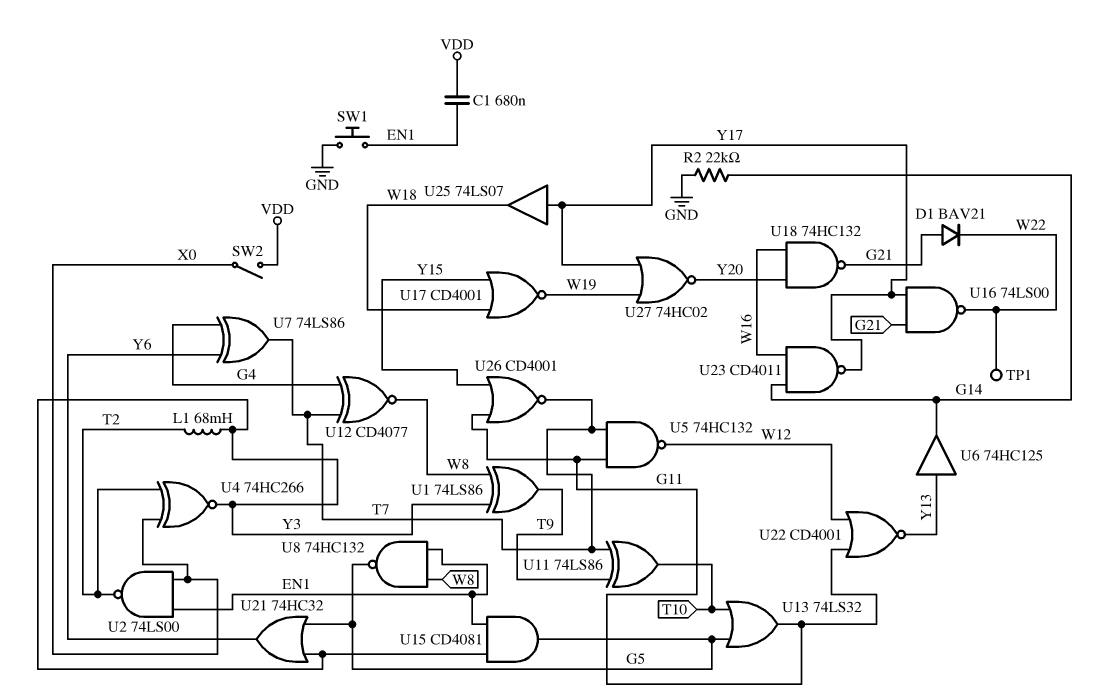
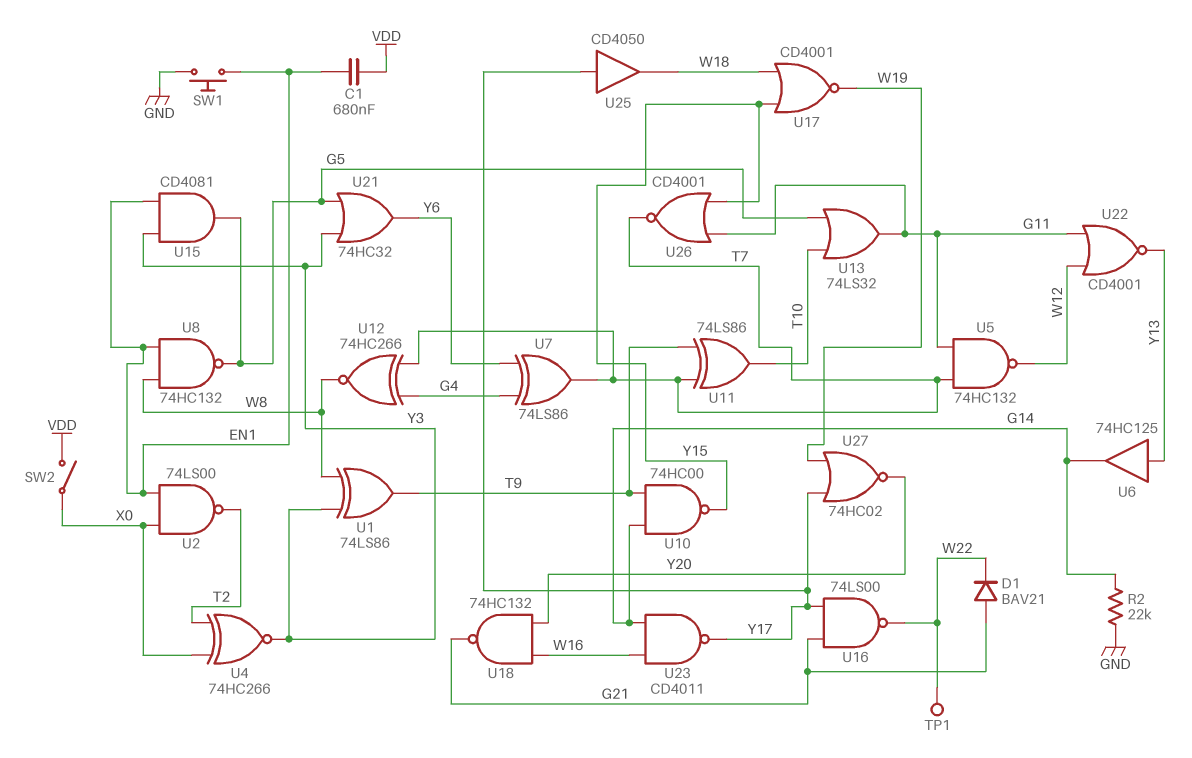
L1: 68mH (T2, Y3) -> none
U10: none -> NAND 74HC00 (in G14, in T9, out Y15)
U12: XNOR CD4077 (in G4, in T7, out W8) -> XNOR 74HC266 (in G4, in T7, out W8)
U25: buffer 74LS07 (in Y17, out W18) -> buffer CD4050 (in Y17, out W18)

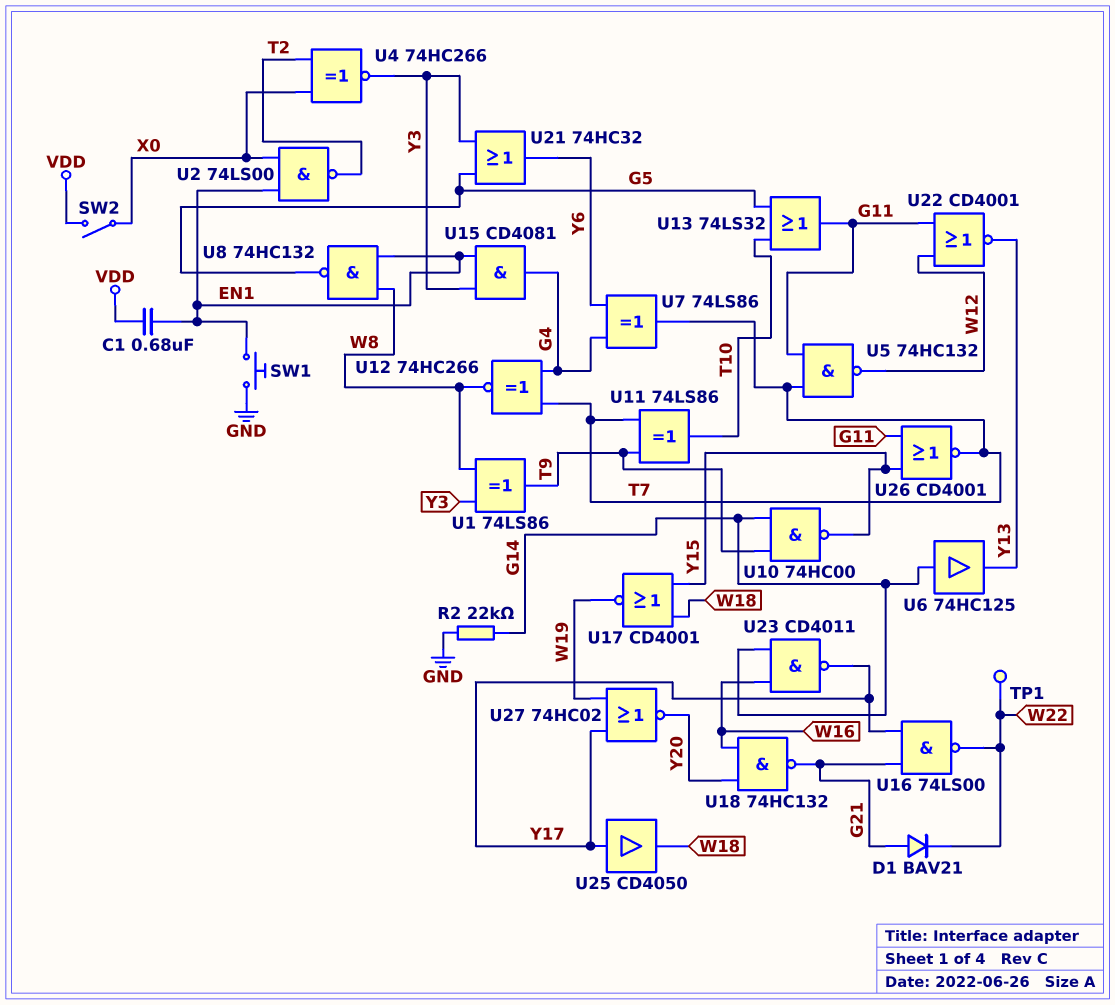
U6: buffer 74HC125 (in Y13, out G14) -> buffer 74HC125 (in G14, out Y13)
U15: AND CD4081 (in EN1, in Y3, out G5) -> AND CD4081 (in EN1, in Y3, out G4)

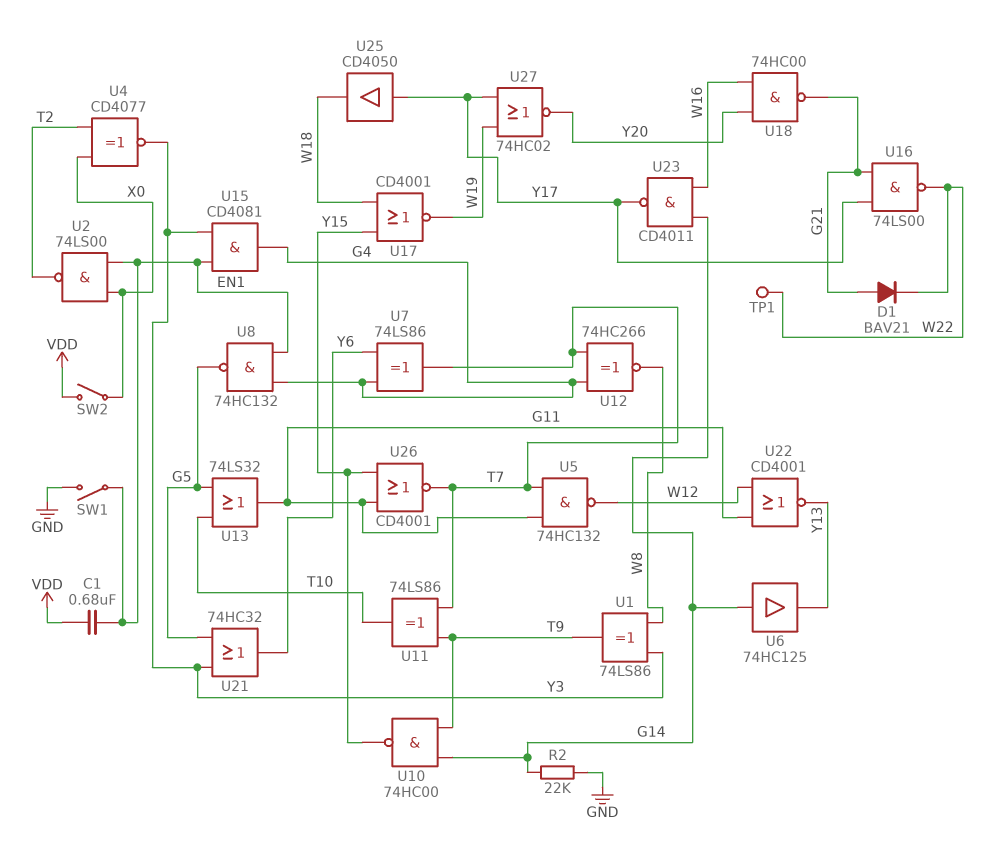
SW1: button (EN1, GND) -> switch (EN1, GND)
U4: XNOR 74HC266 (in T2, in X0, out Y3) -> XNOR CD4077 (in T2, in X0, out Y3)
U8: NAND 74HC132 (in EN1, in W8, out G5) -> NAND 74HC132 (in EN1, in G4, out G5)
U18: NAND 74HC132 (in W16, in Y20, out G21) -> NAND 74HC00 (in W16, in Y20, out G21)

